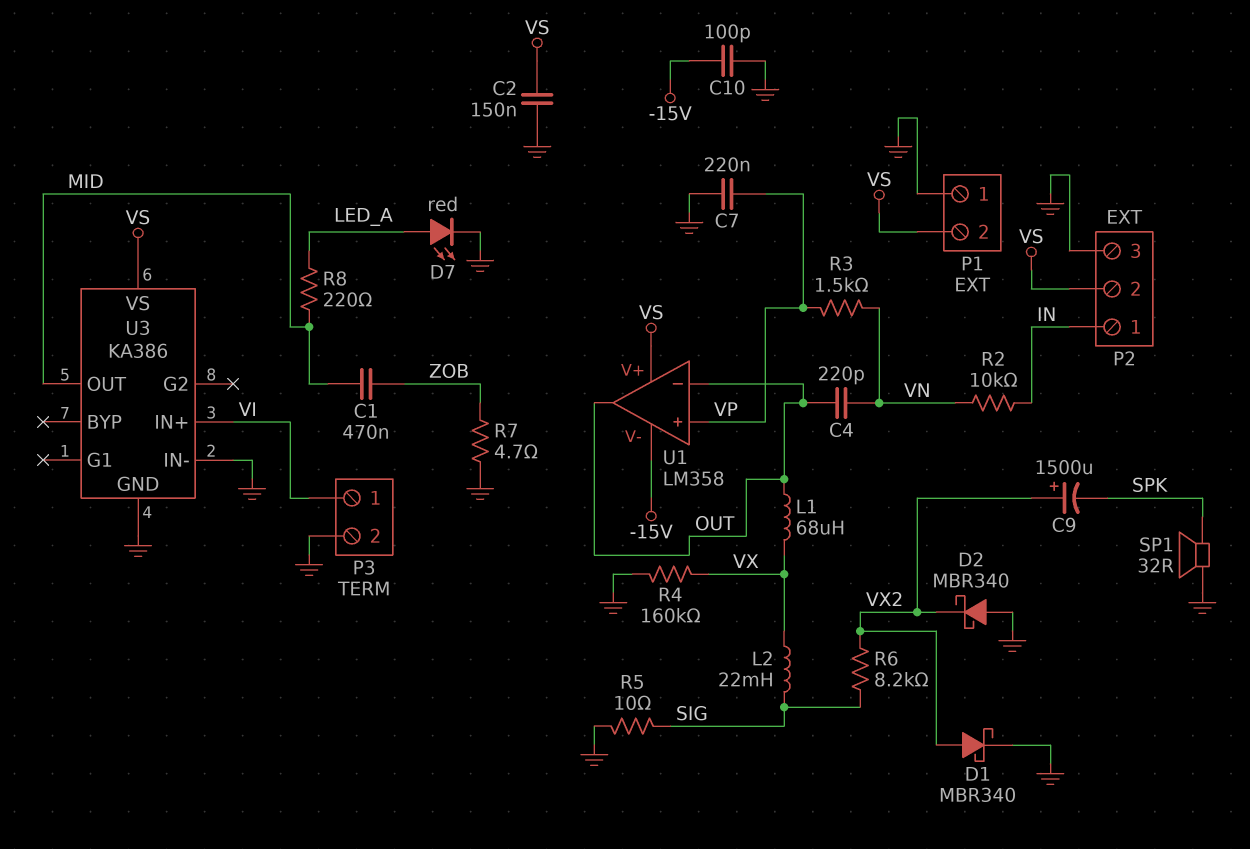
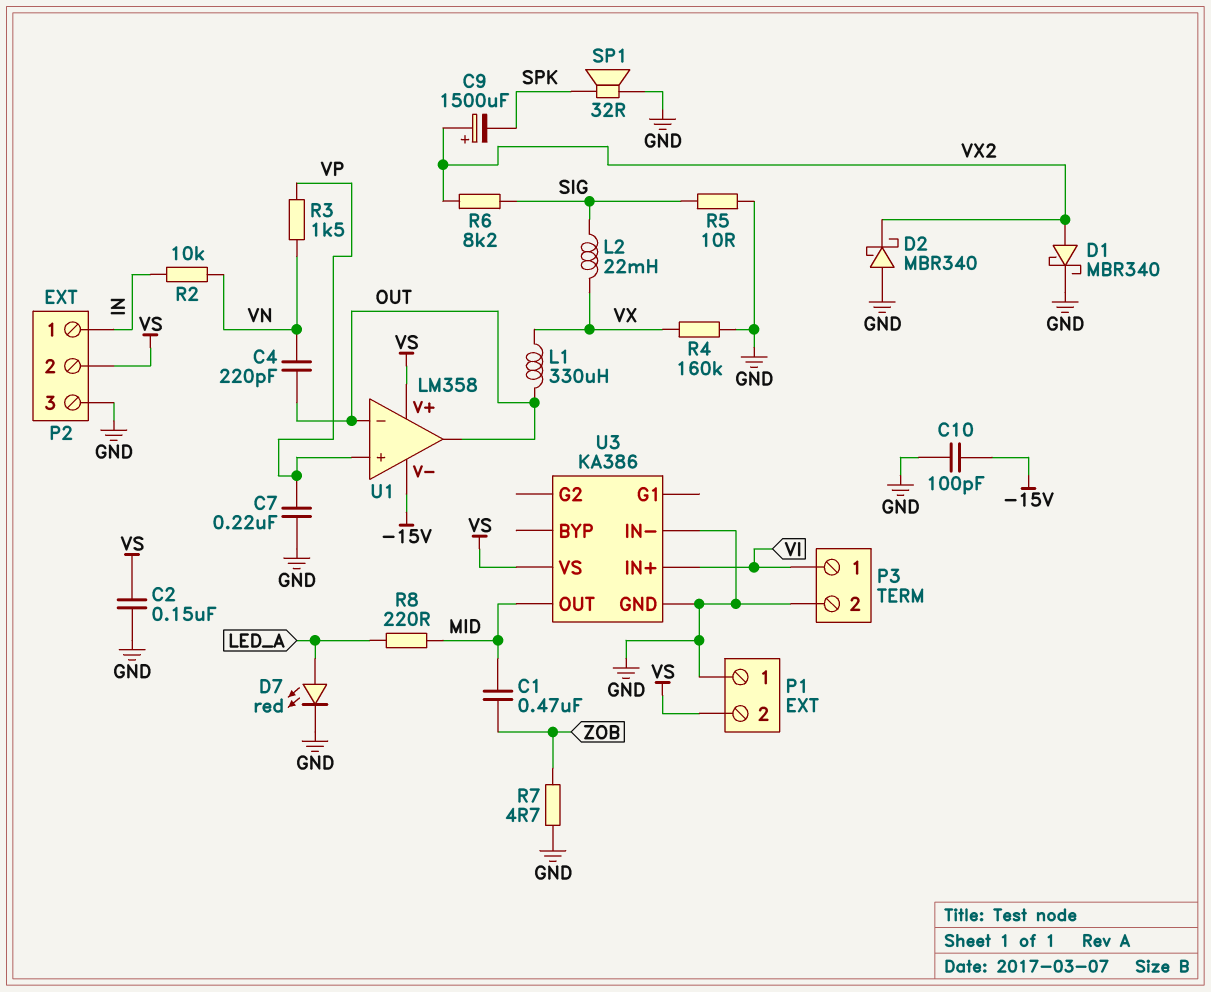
L1: 68uH (OUT, VX) -> 330uH (OUT, VX)

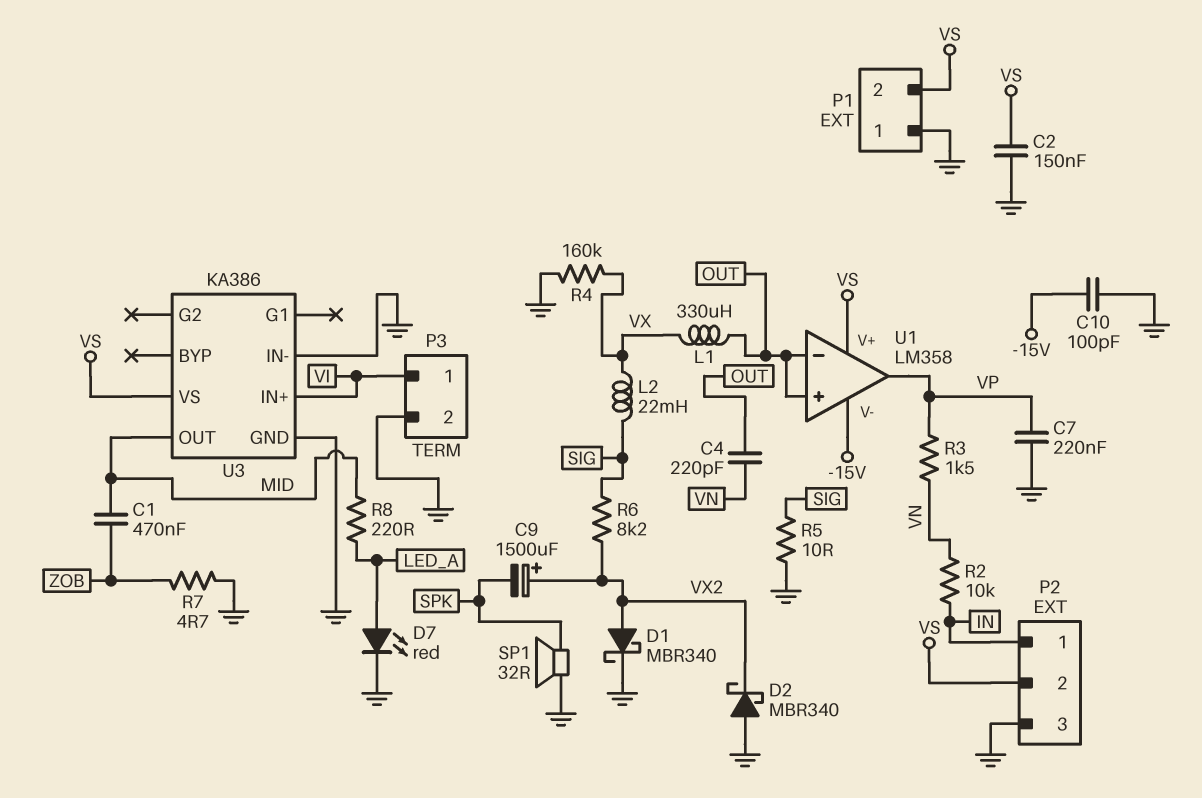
U1 pin in+: VP -> OUT
U1 pin out: OUT -> VP

